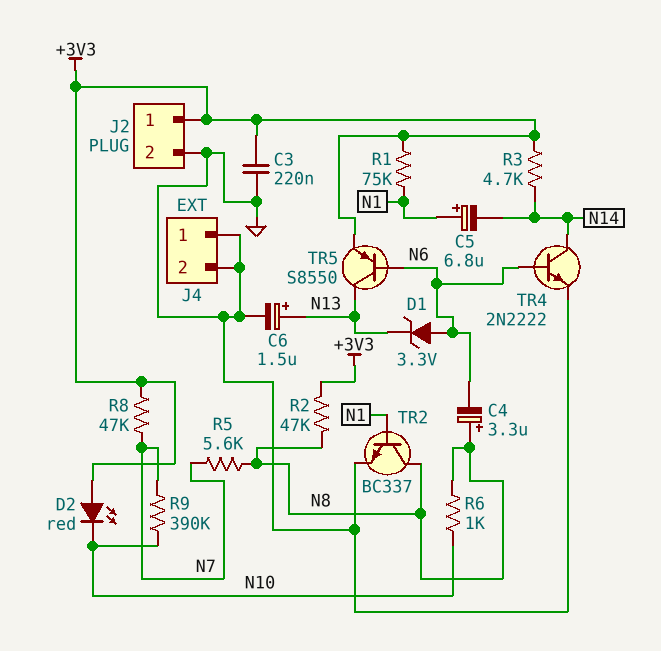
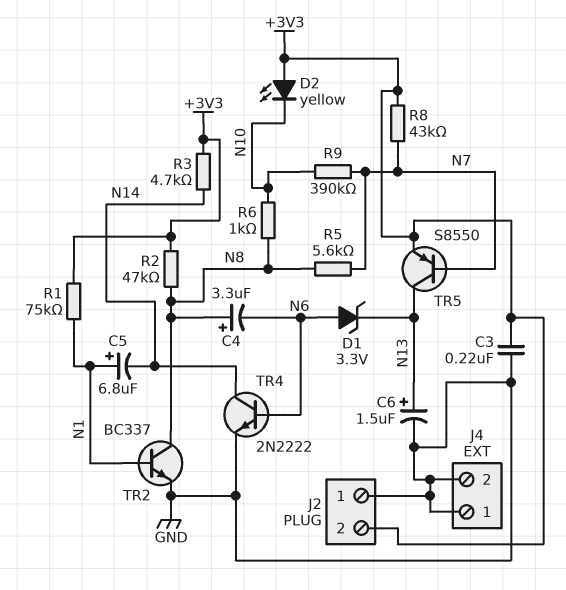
D2: LED red (A +3V3, K N10) -> LED yellow (A +3V3, K N10)
J2 pin 1: +3V3 -> GND
J2 pin 2: GND -> +3V3
R8: 47k (+3V3, N7) -> 43k (+3V3, N7)
TR5: PNP S8550 (B N6, C N13, E +3V3) -> PNP S8550 (B N7, C N13, E +3V3)

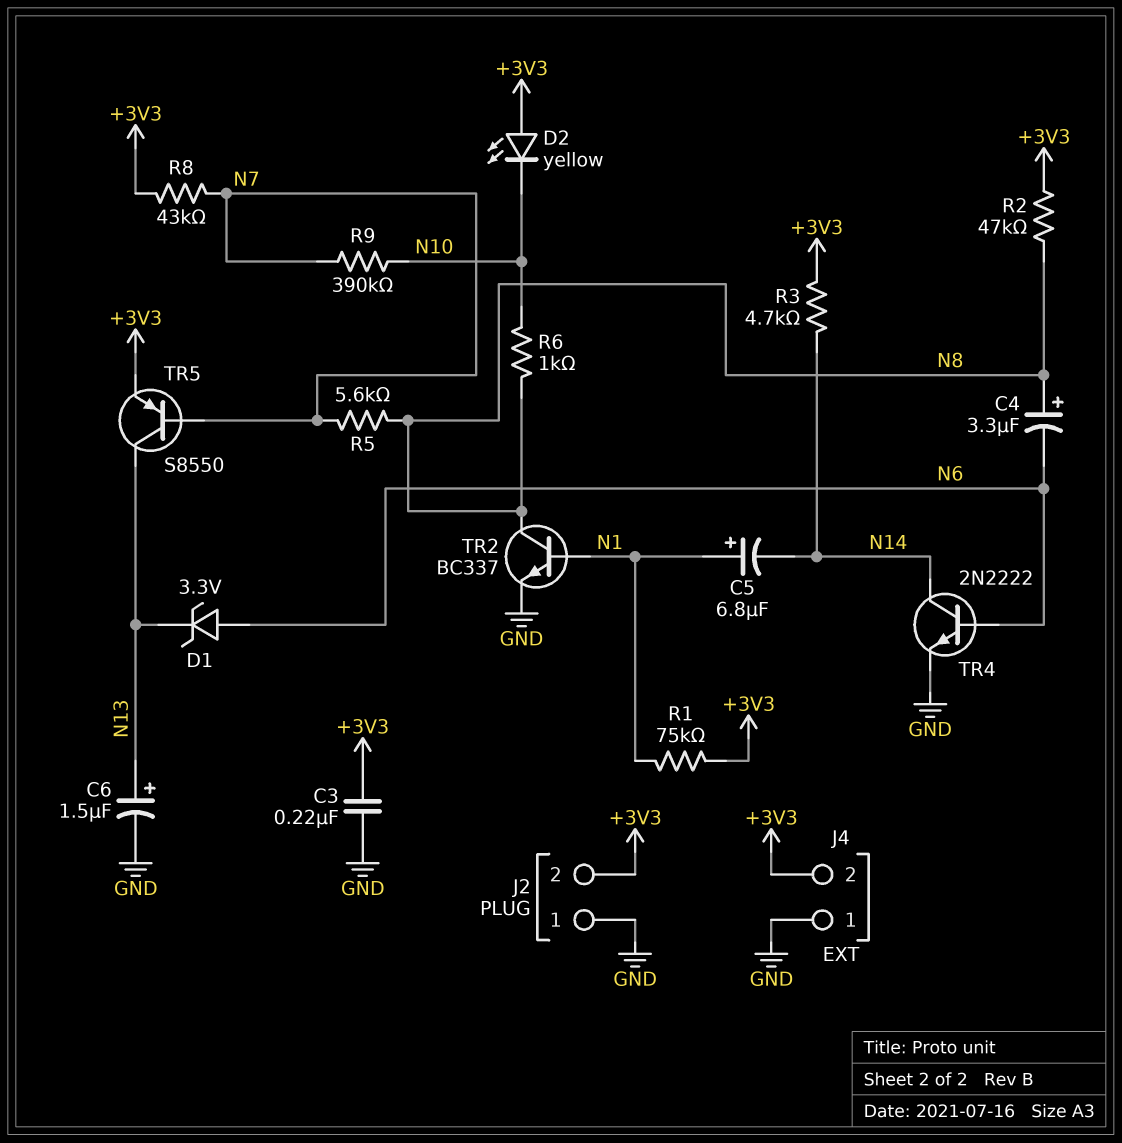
J4 pin 2: GND -> +3V3

